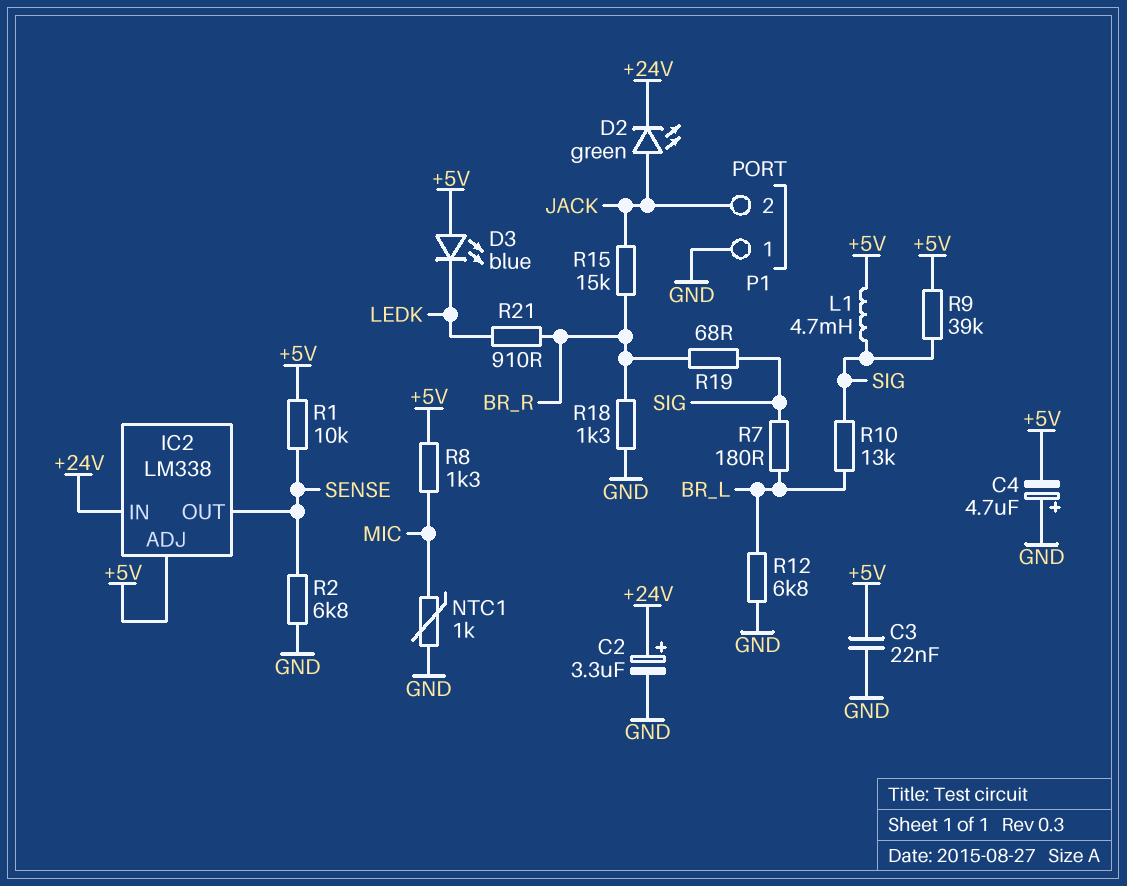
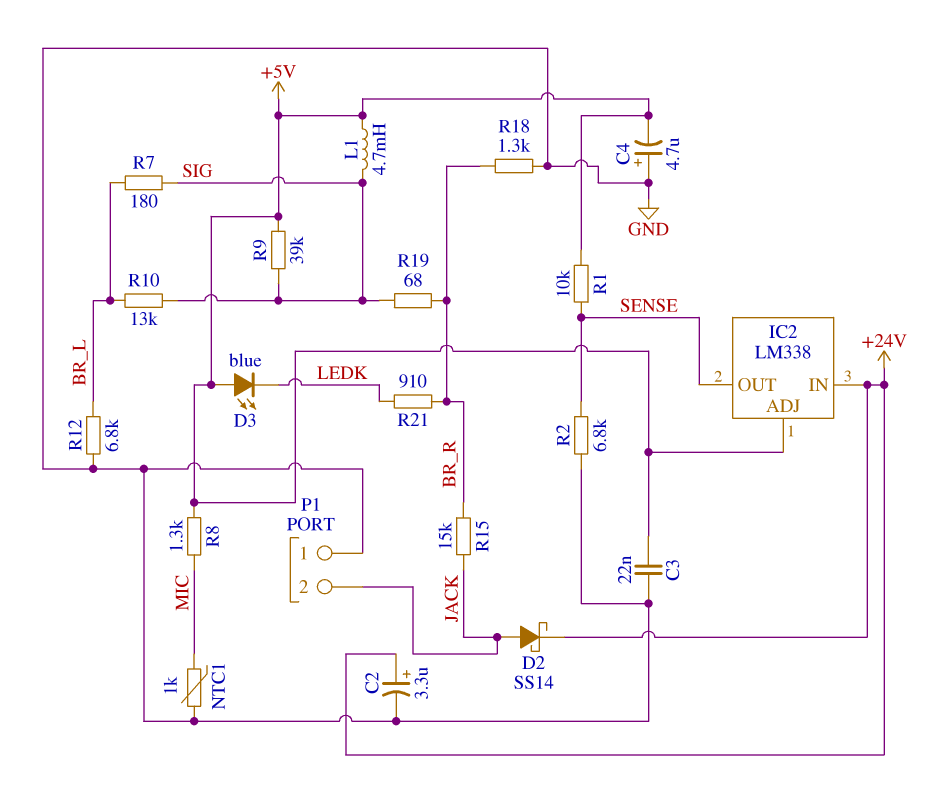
D2: LED green (A JACK, K +24V) -> schottky SS14 (A JACK, K +24V)

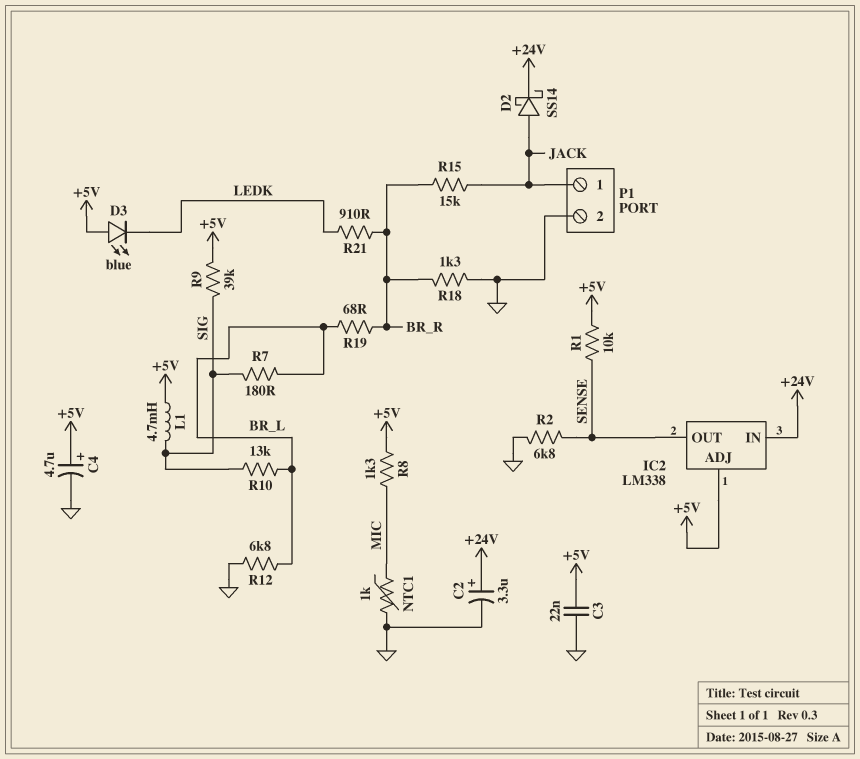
C4: 4.7uF (plus GND, minus +5V) -> 4.7uF (plus +5V, minus GND)
P1 pin 1: GND -> JACK
P1 pin 2: JACK -> GND
R19: 68 (BR_R, SIG) -> 68 (BR_L, BR_R)

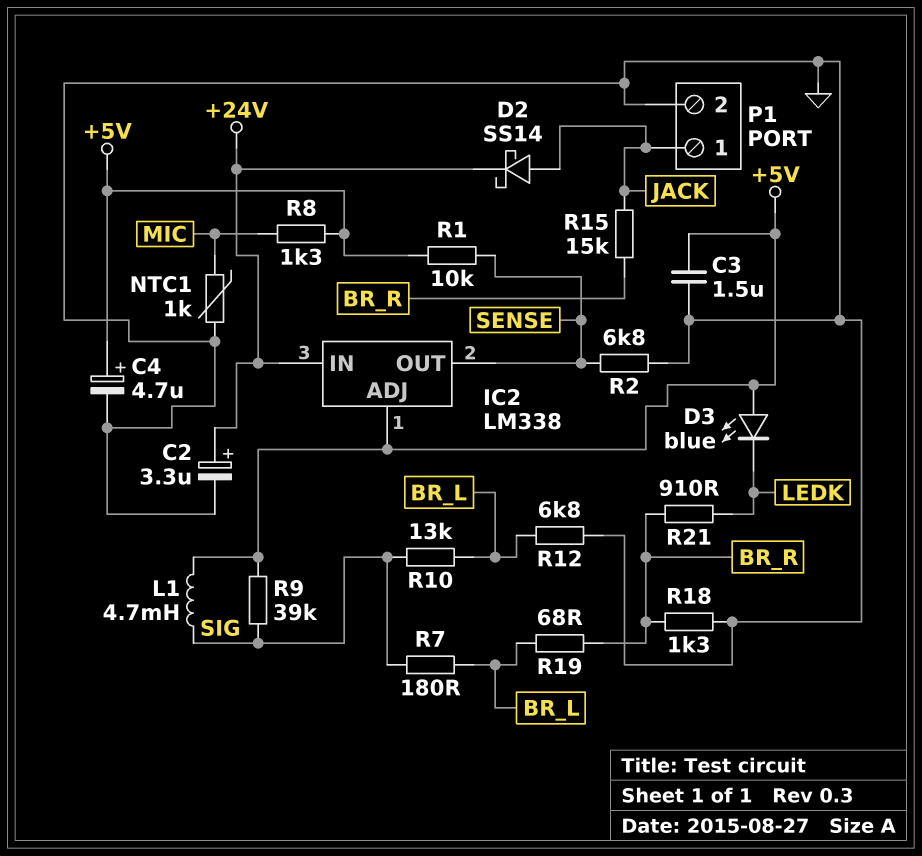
C3: 22nF (+5V, GND) -> 1.5uF (+5V, GND)

